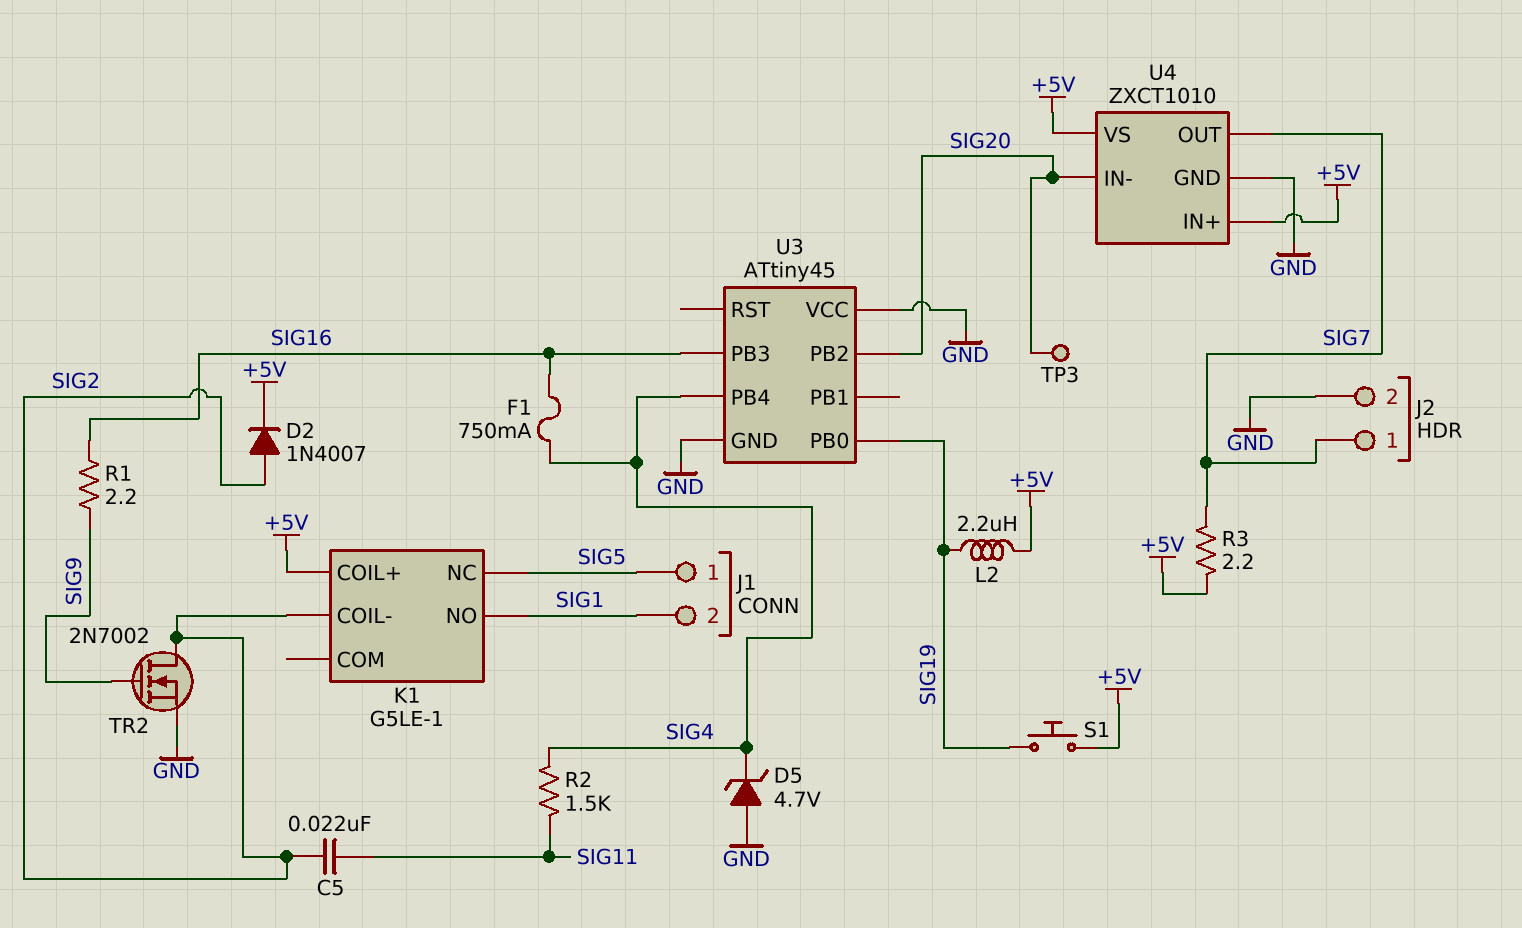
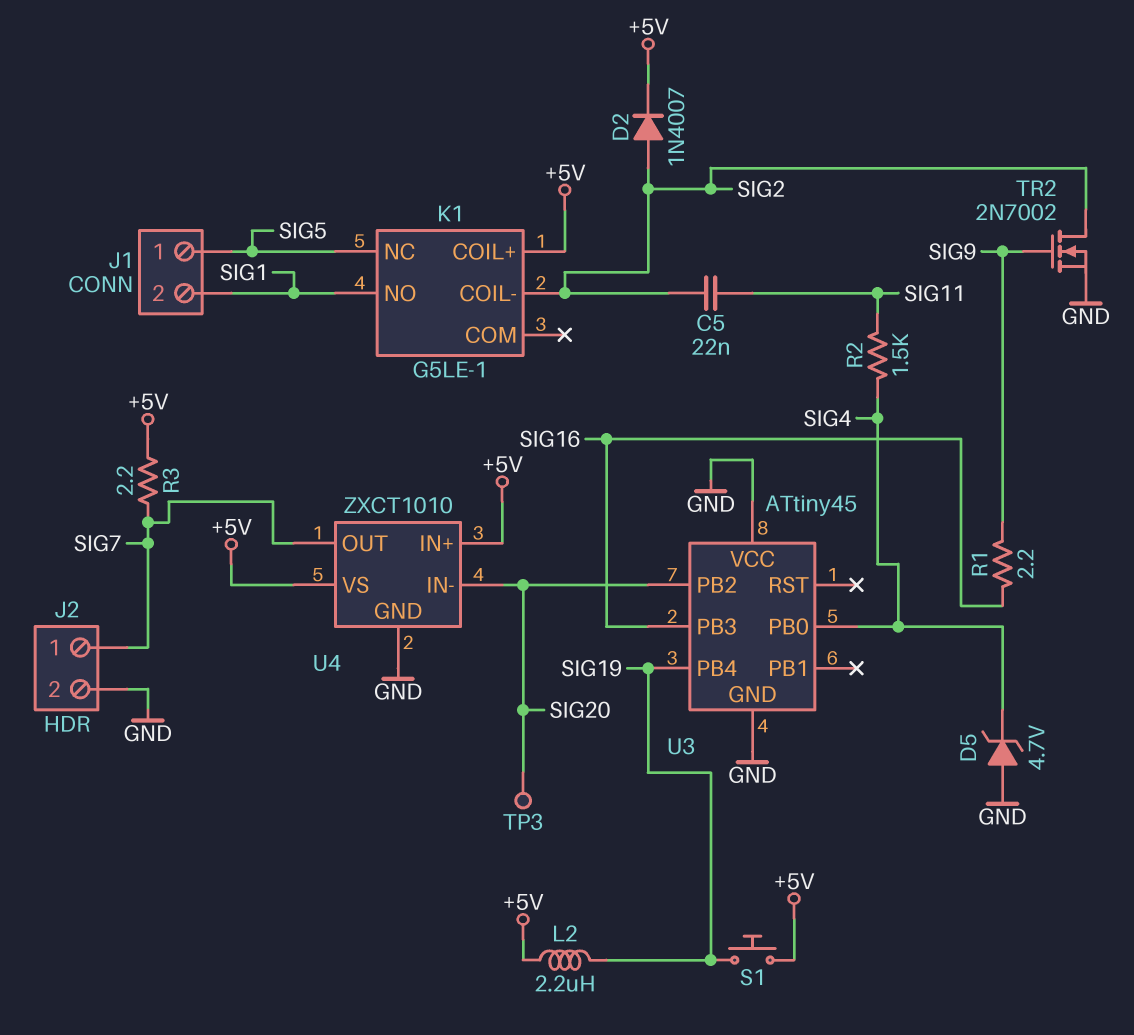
F1: 750mA (SIG4, SIG16) -> none
U3 pin PB0: SIG19 -> SIG4
U3 pin PB4: SIG4 -> SIG19

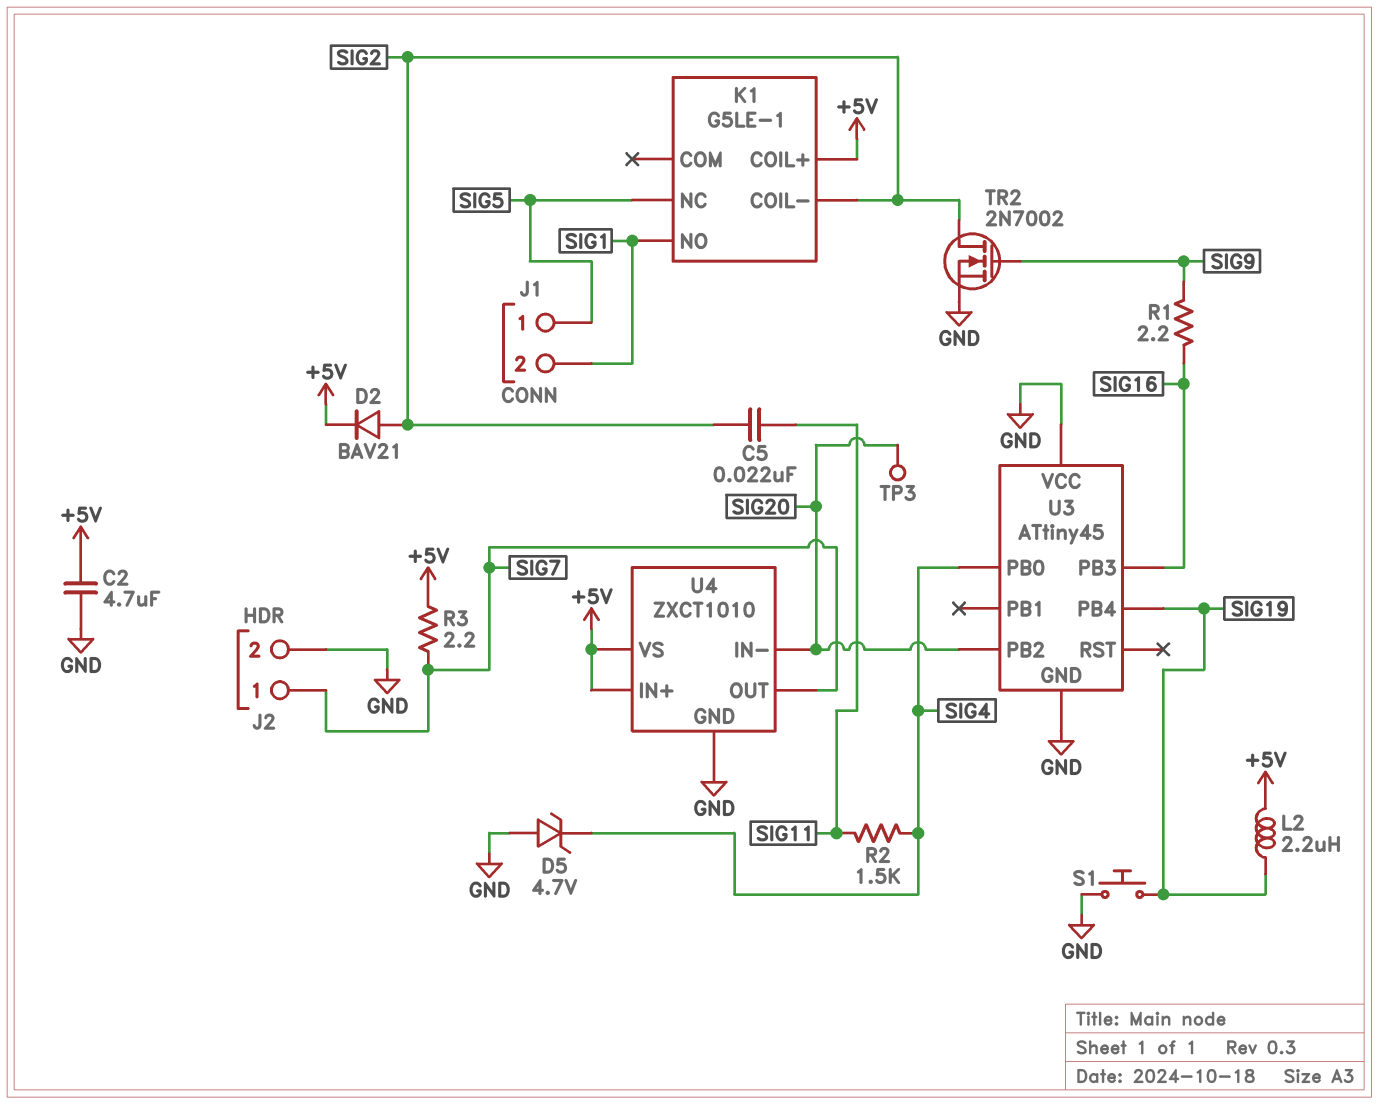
C2: none -> 4.7uF (+5V, GND)
D2: diode 1N4007 (A SIG2, K +5V) -> diode BAV21 (A SIG2, K +5V)
S1: button (+5V, SIG19) -> button (GND, SIG19)

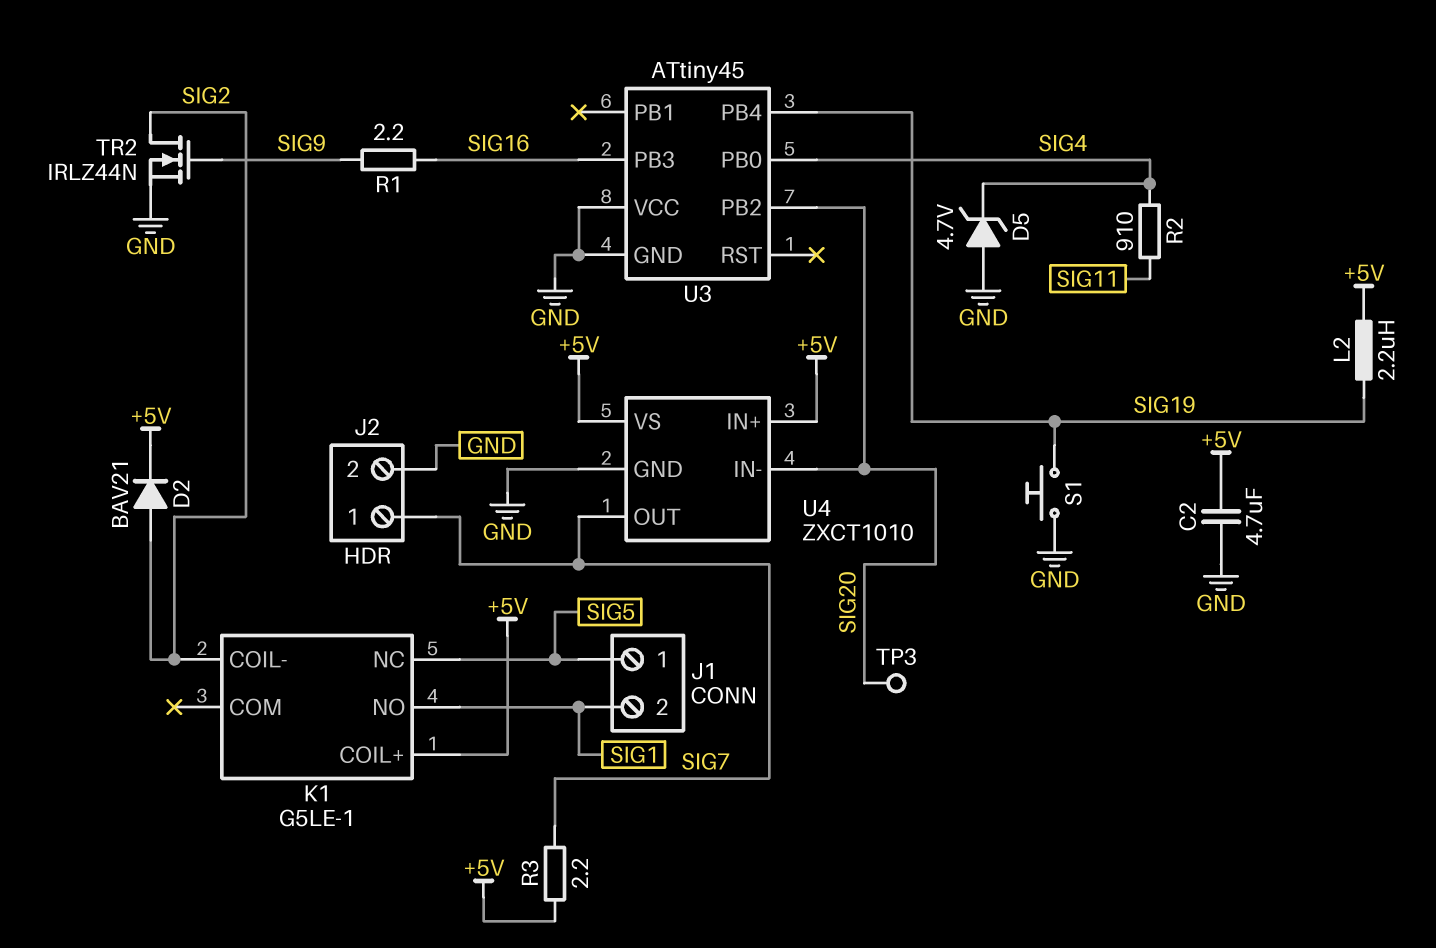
C5: 22nF (SIG2, SIG11) -> none
R2: 1.5k (SIG4, SIG11) -> 910 (SIG4, SIG11)
TR2: NMOS 2N7002 (G SIG9, D SIG2, S GND) -> NMOS IRLZ44N (G SIG9, D SIG2, S GND)

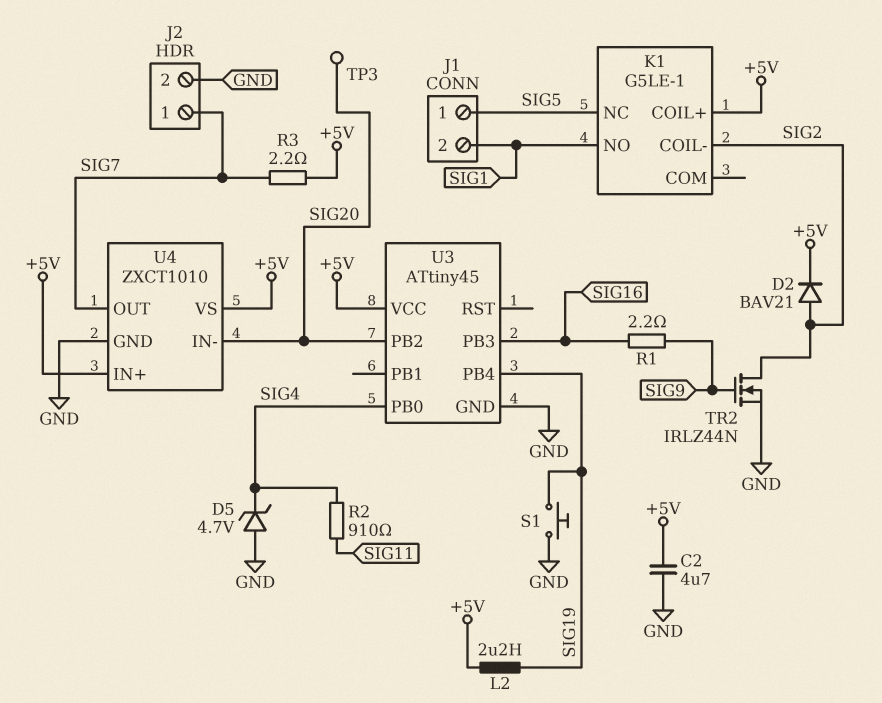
U3 pin VCC: GND -> +5V

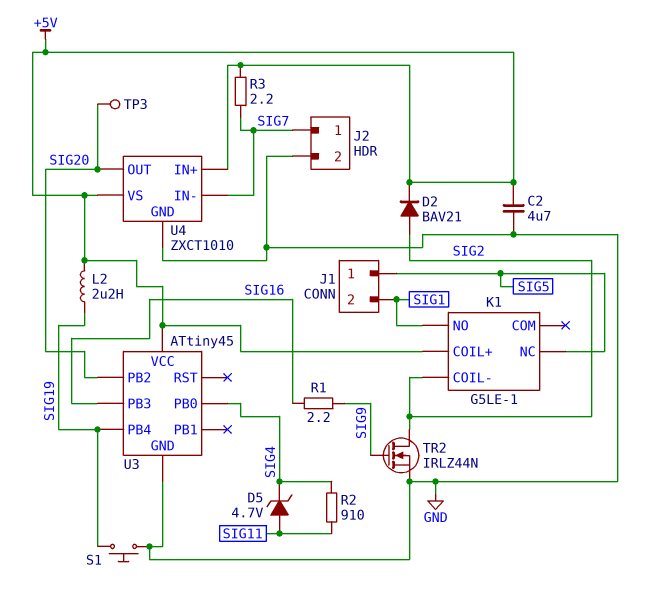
D5: zener 4.7V (A GND, K SIG4) -> zener 4.7V (A SIG11, K SIG4)
U4 pin IN-: SIG20 -> SIG7
U4 pin OUT: SIG7 -> SIG20

